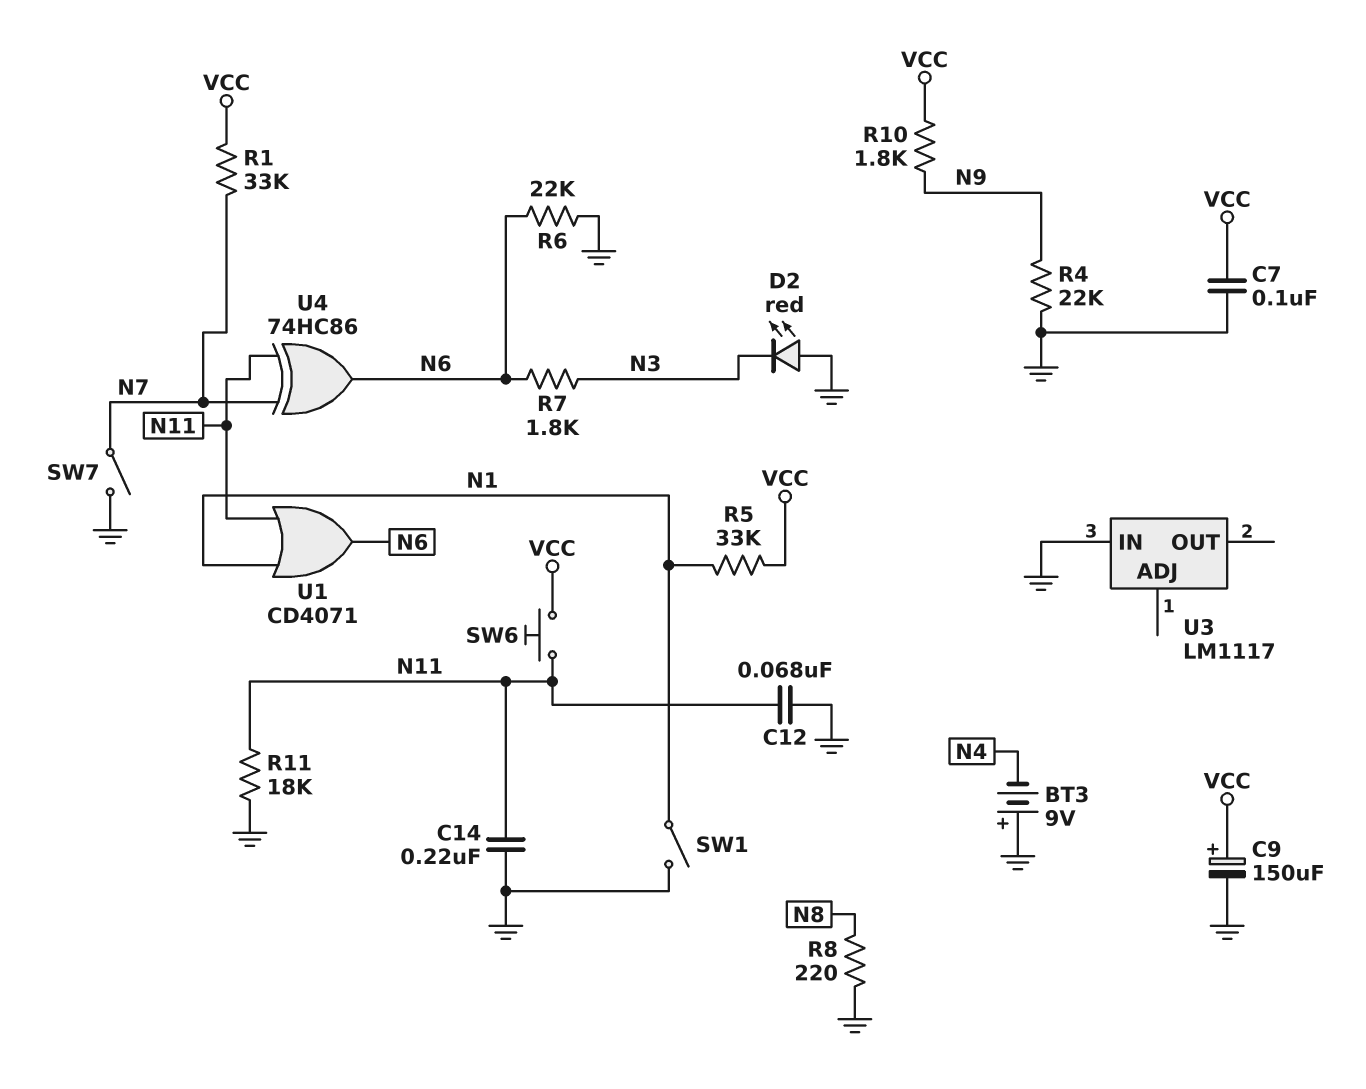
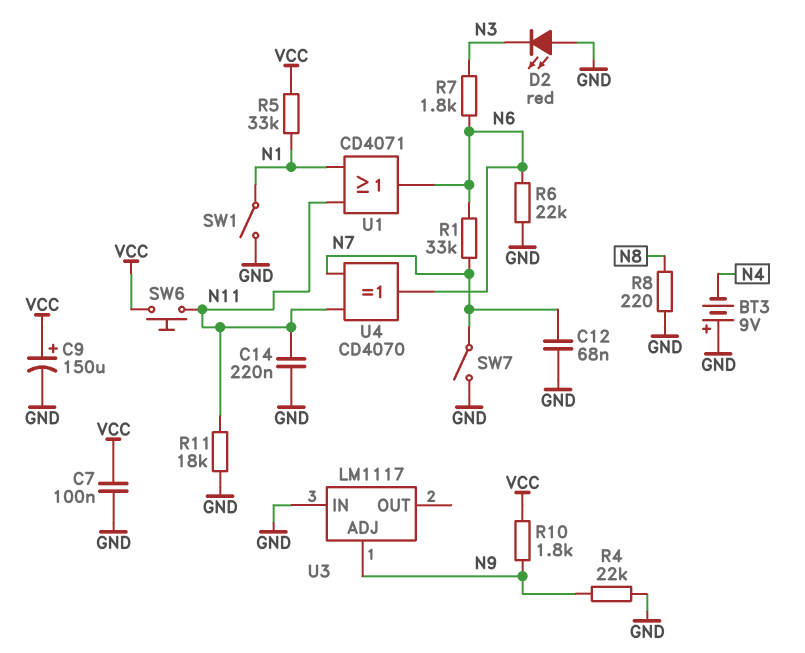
C12: 68nF (GND, N11) -> 68nF (GND, N7)
R1: 33k (N7, VCC) -> 33k (N6, N7)
U3 pin ADJ: none -> N9
U4: XOR 74HC86 (in N7, in N11, out N6) -> XOR CD4070 (in N7, in N11, out N6)

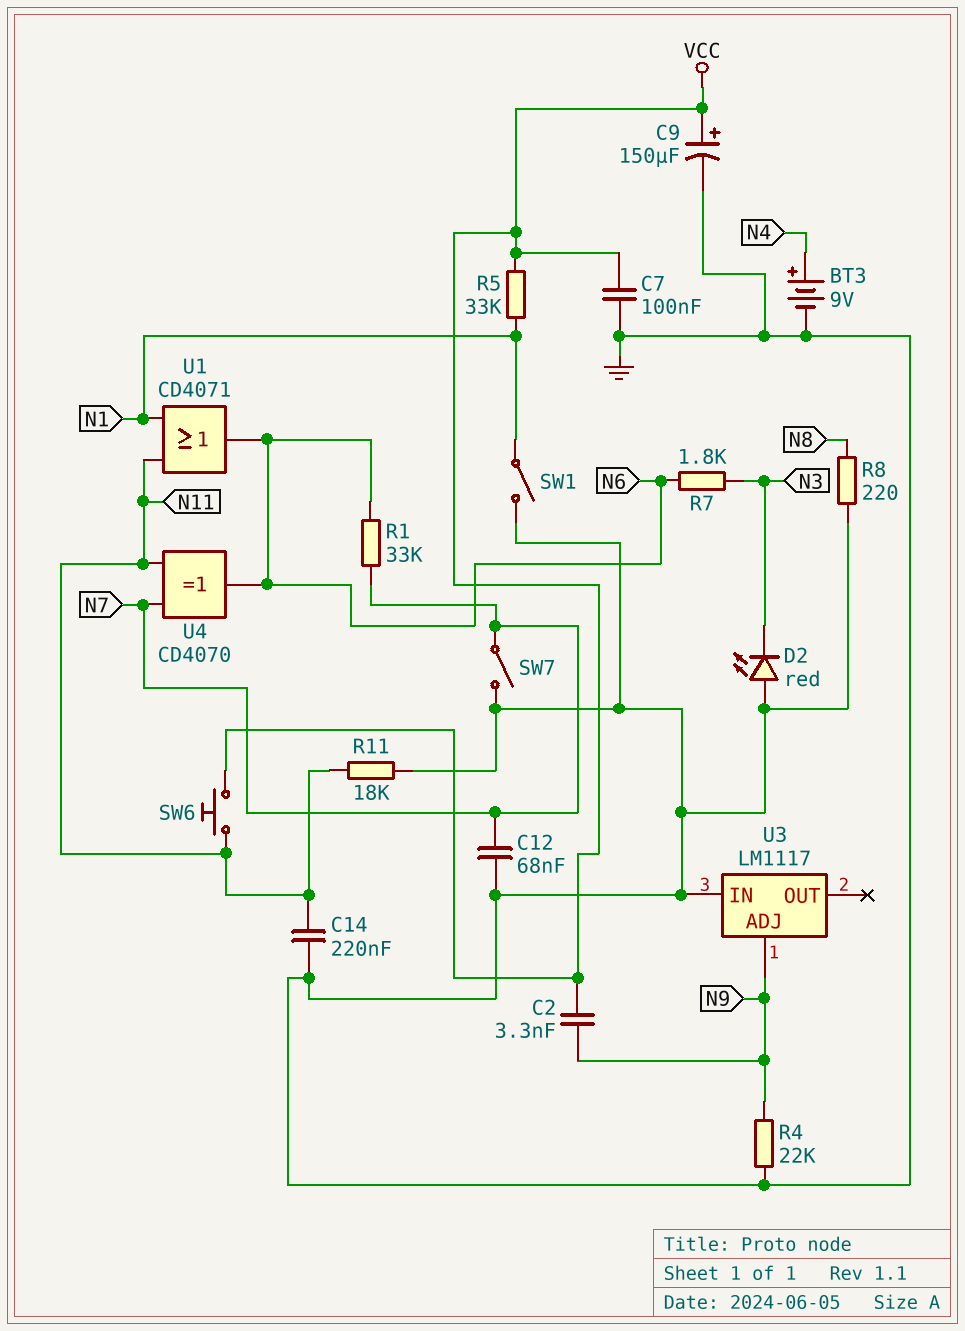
BT3: 9V (plus GND, minus N4) -> 9V (plus N4, minus GND)
C2: none -> 3.3nF (N9, VCC)
R6: 22k (GND, N6) -> none
R10: 1.8k (N9, VCC) -> none

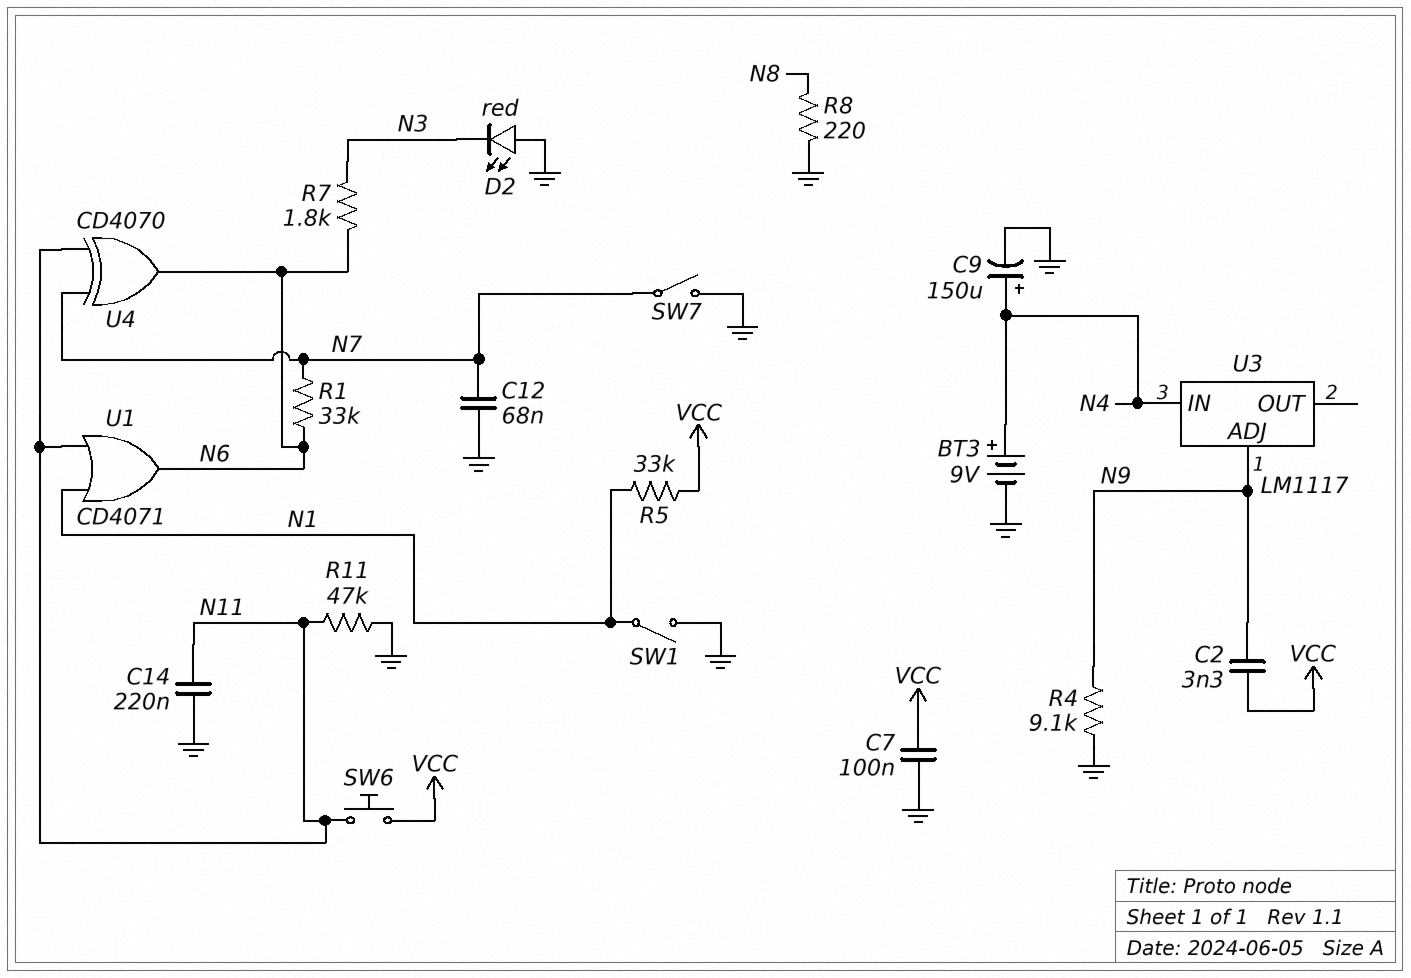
C9: 150uF (plus VCC, minus GND) -> 150uF (plus N4, minus GND)
R4: 22k (GND, N9) -> 9.1k (GND, N9)
R11: 18k (GND, N11) -> 47k (GND, N11)
U3 pin IN: GND -> N4

